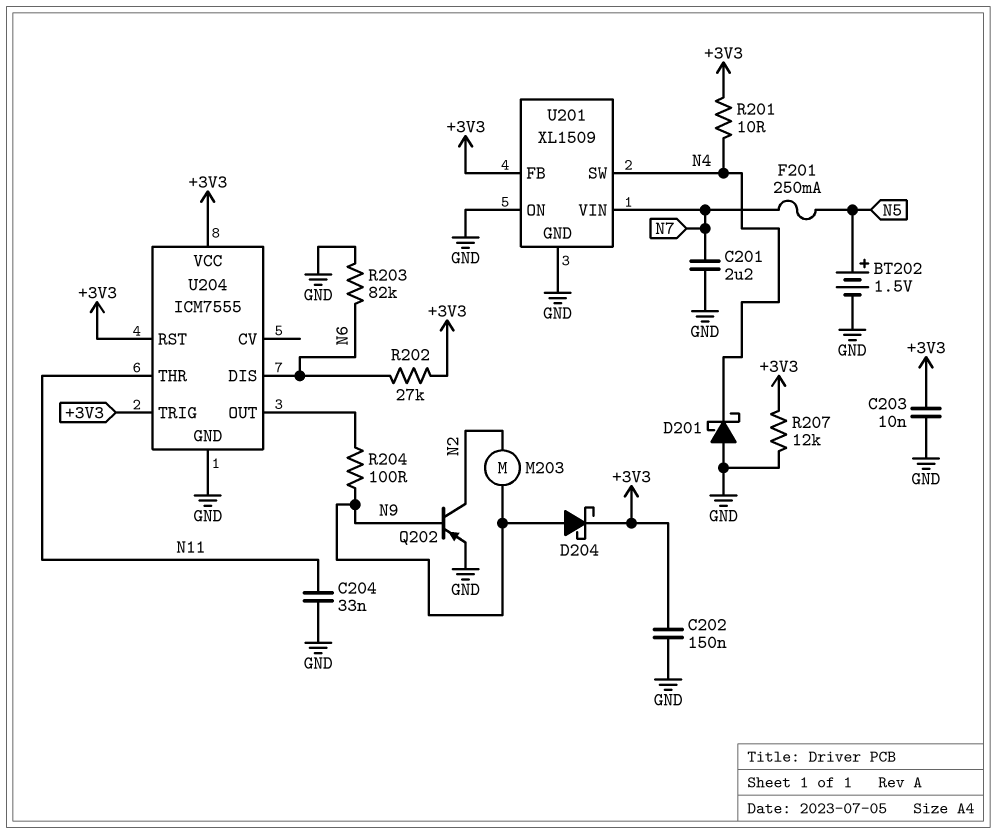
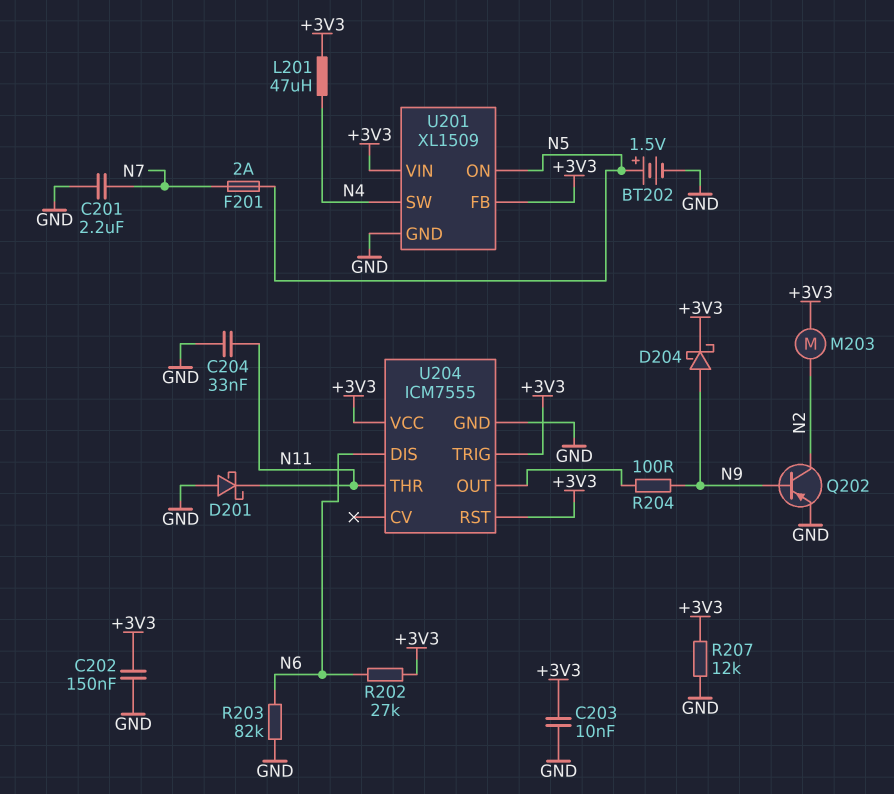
D201: schottky (A GND, K N4) -> schottky (A GND, K N11)
F201: 250mA (N5, N7) -> 2A (N5, N7)
L201: none -> 47uH (+3V3, N4)
M203: motor (N2, N9) -> motor (+3V3, N2)
R201: 10 (+3V3, N4) -> none
U201 pin ON: GND -> N5
U201 pin VIN: N7 -> +3V3

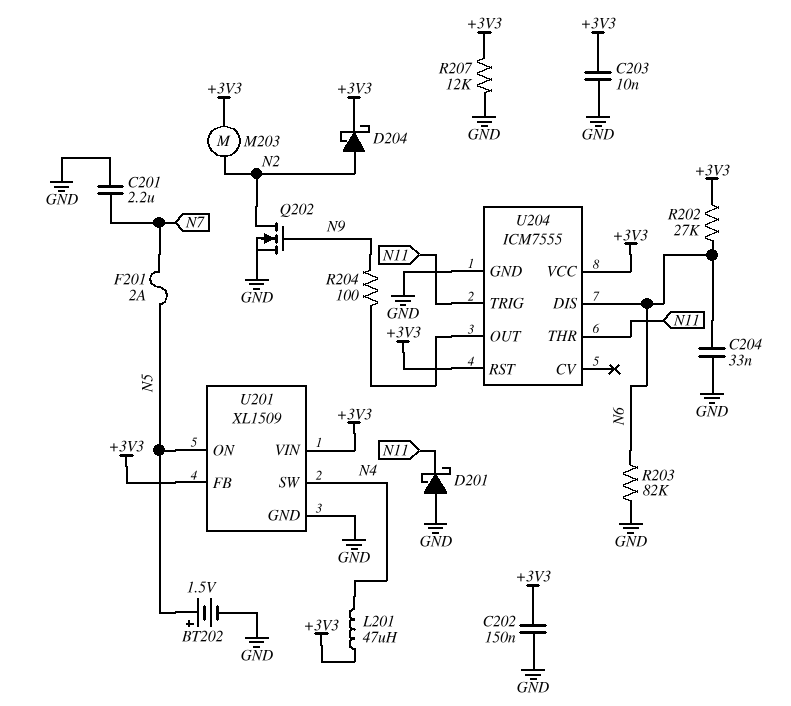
C204: 33nF (GND, N11) -> 33nF (GND, N6)
D204: schottky (A N9, K +3V3) -> schottky (A N2, K +3V3)
Q202: PNP (B N9, C N2, E GND) -> NMOS (G N9, D N2, S GND)
U204 pin TRIG: +3V3 -> N11

